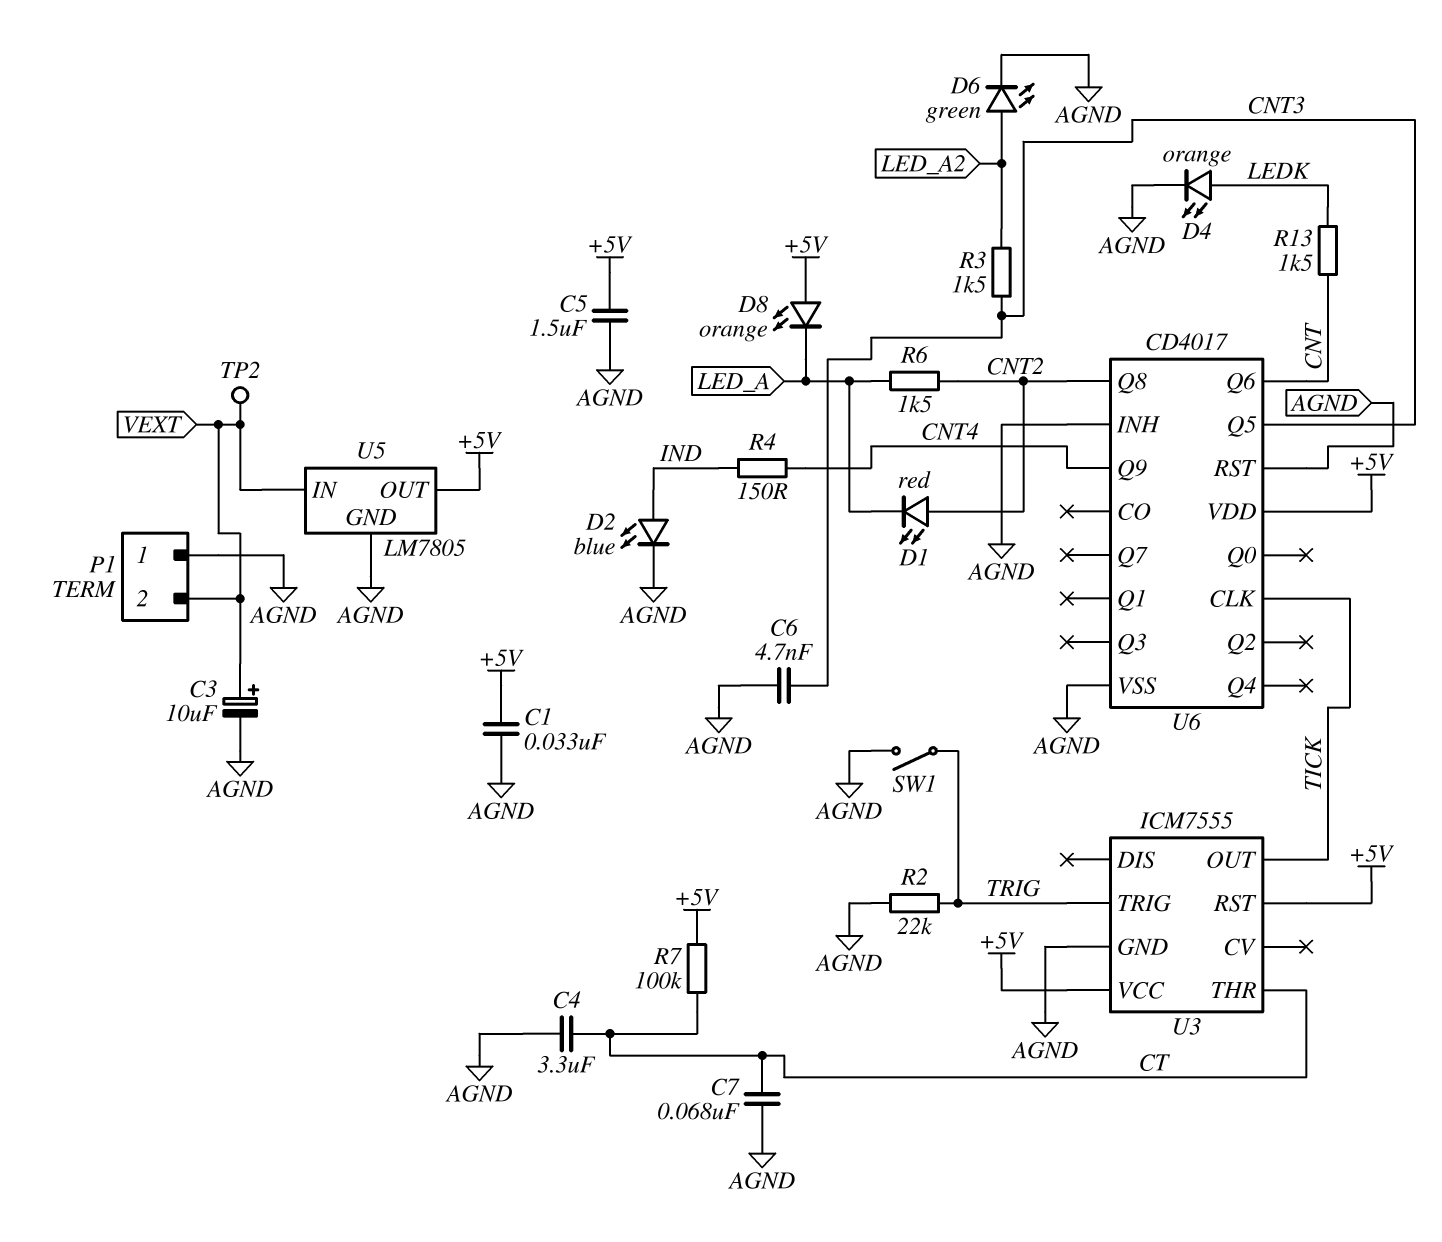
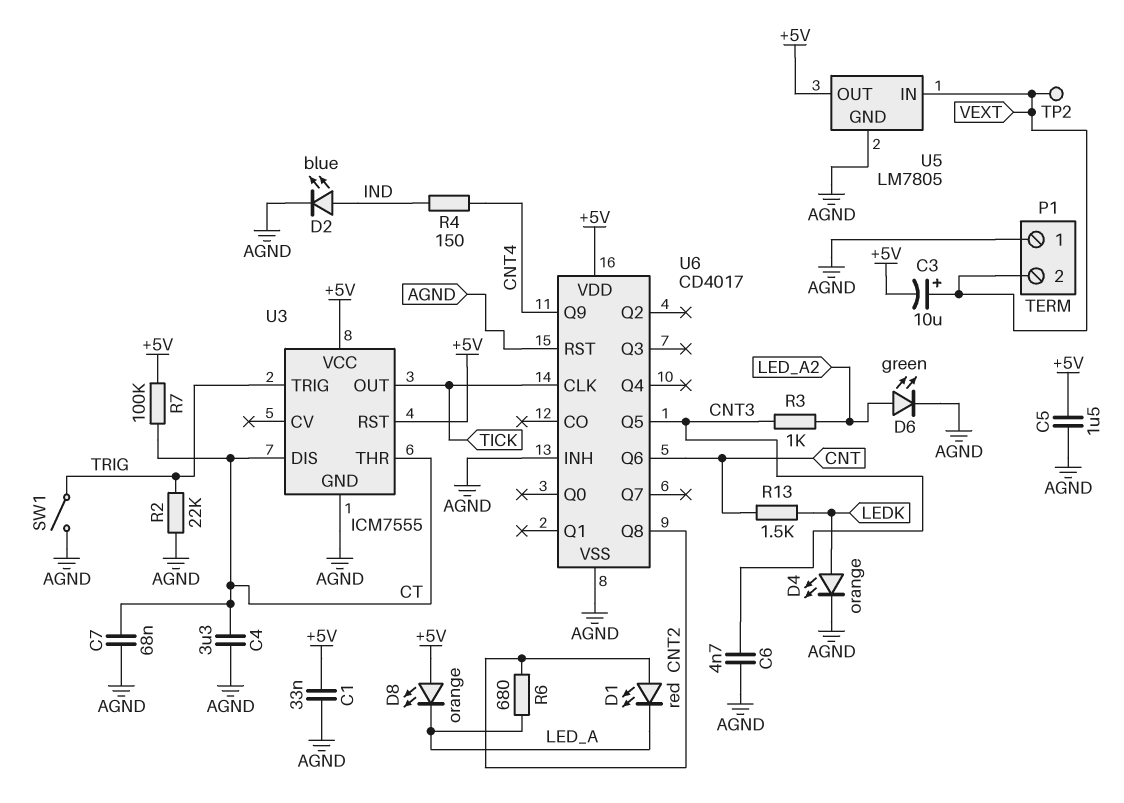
C3: 10uF (plus VEXT, minus AGND) -> 10uF (plus VEXT, minus +5V)
R3: 1.5k (CNT3, LED_A2) -> 1k (CNT3, LED_A2)
R6: 1.5k (CNT2, LED_A) -> 680 (CNT2, LED_A)
U3 pin DIS: none -> CT

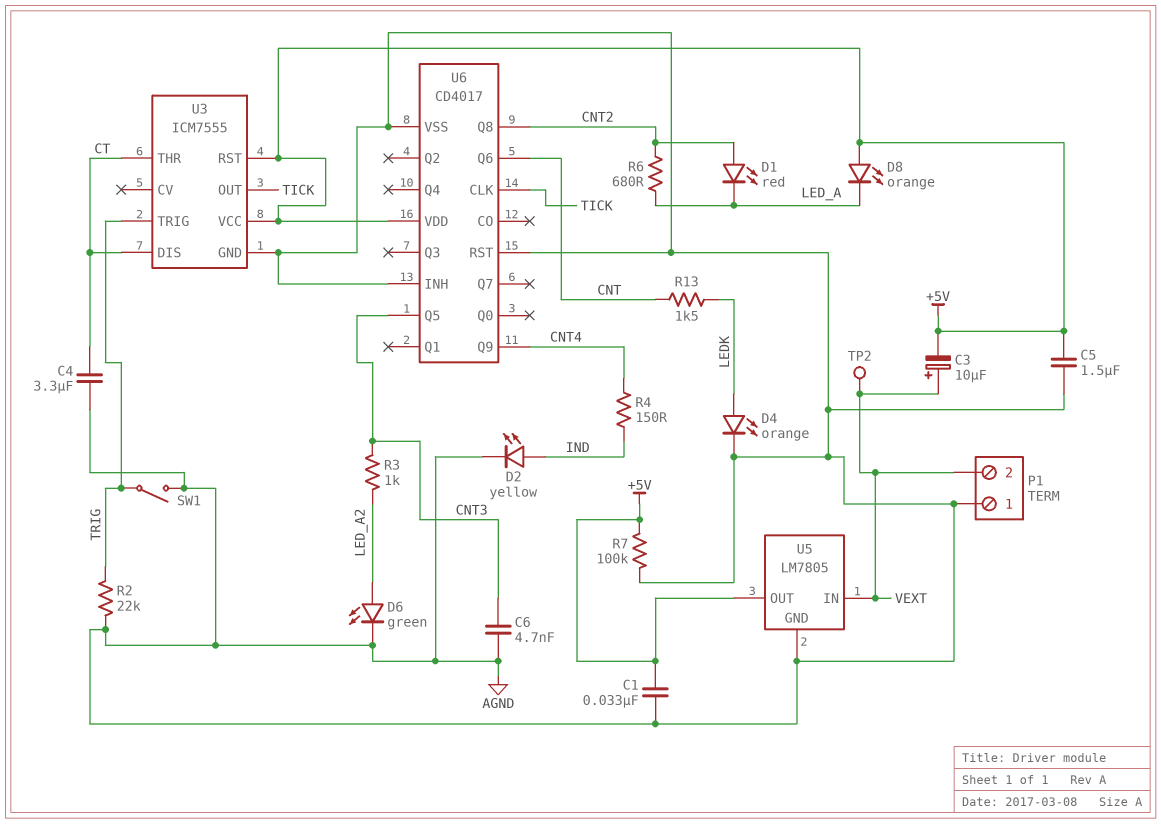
C7: 68nF (AGND, CT) -> none
D2: LED blue (A IND, K AGND) -> LED yellow (A IND, K AGND)
R7: 100k (+5V, CT) -> 100k (+5V, AGND)

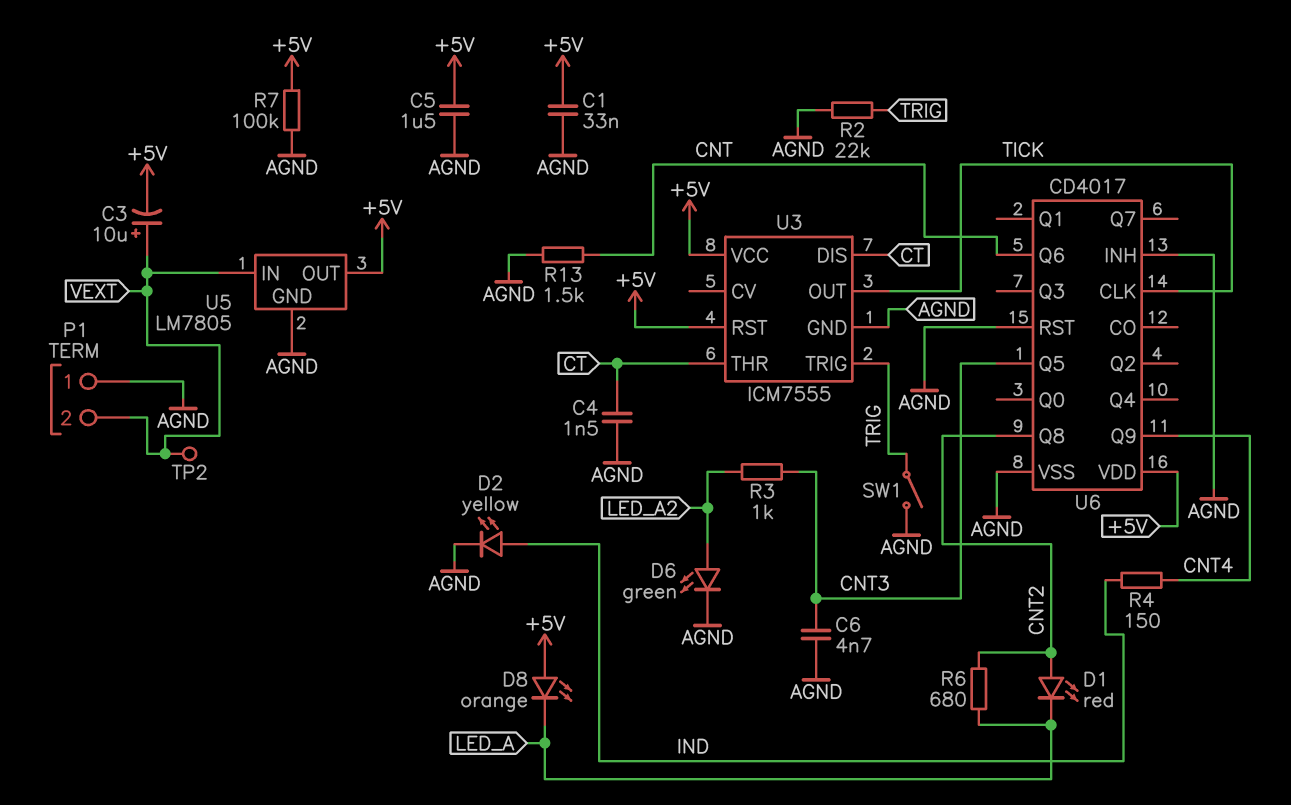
C4: 3.3uF (AGND, CT) -> 1.5nF (AGND, CT)
D4: LED orange (A LEDK, K AGND) -> none
R13: 1.5k (CNT, LEDK) -> 1.5k (AGND, CNT)

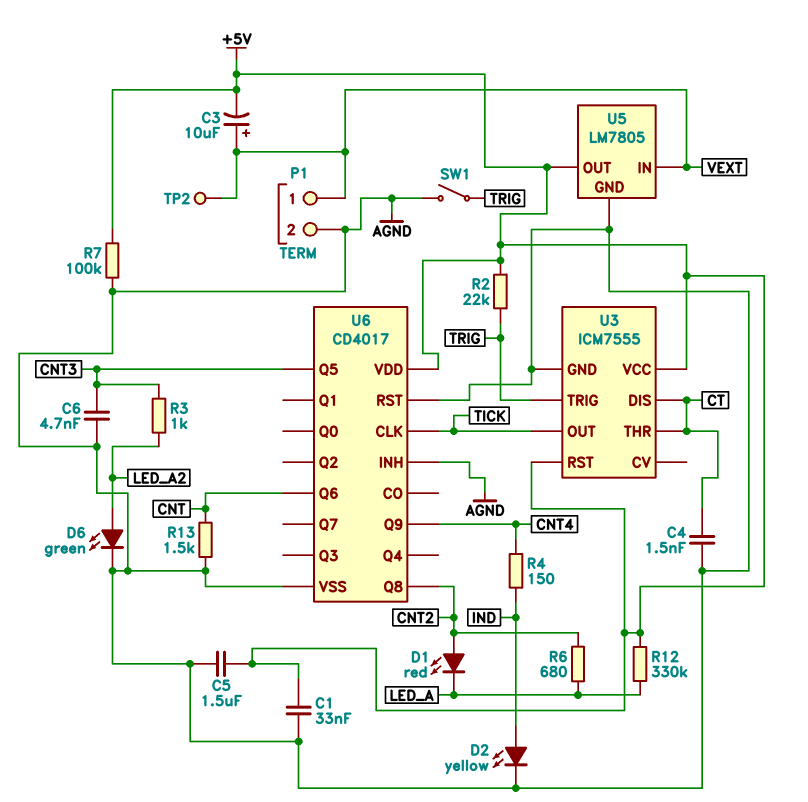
D8: LED orange (A +5V, K LED_A) -> none
P1 pin 1: AGND -> VEXT
P1 pin 2: VEXT -> AGND
R2: 22k (AGND, TRIG) -> 22k (+5V, TRIG)
R12: none -> 330k (+5V, LED_A)

